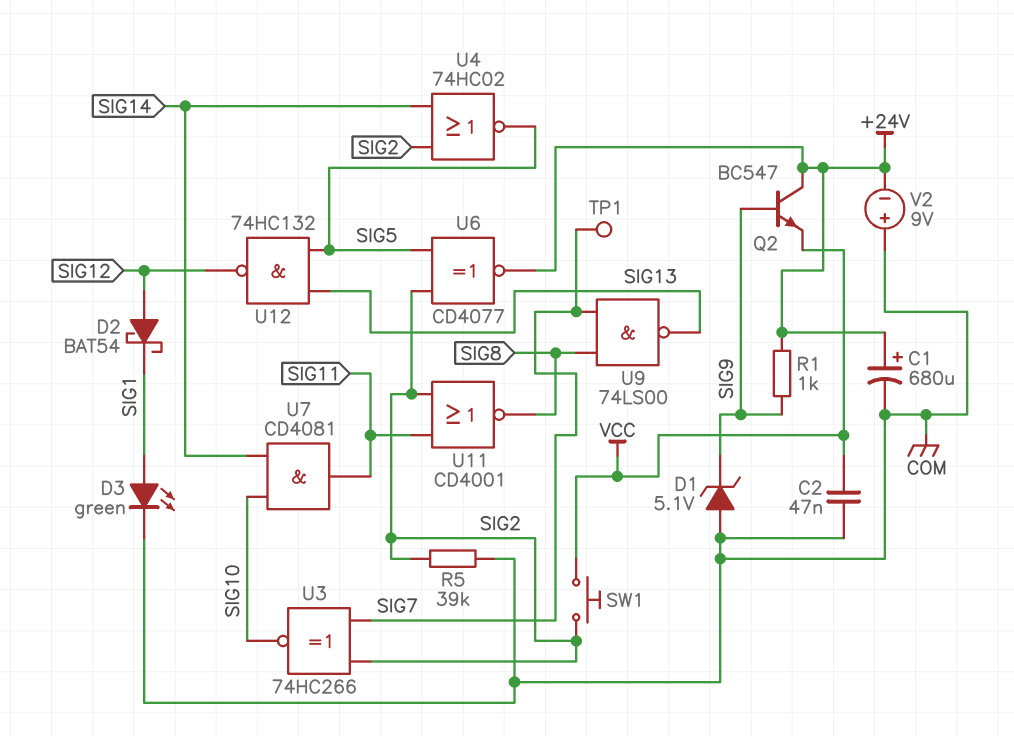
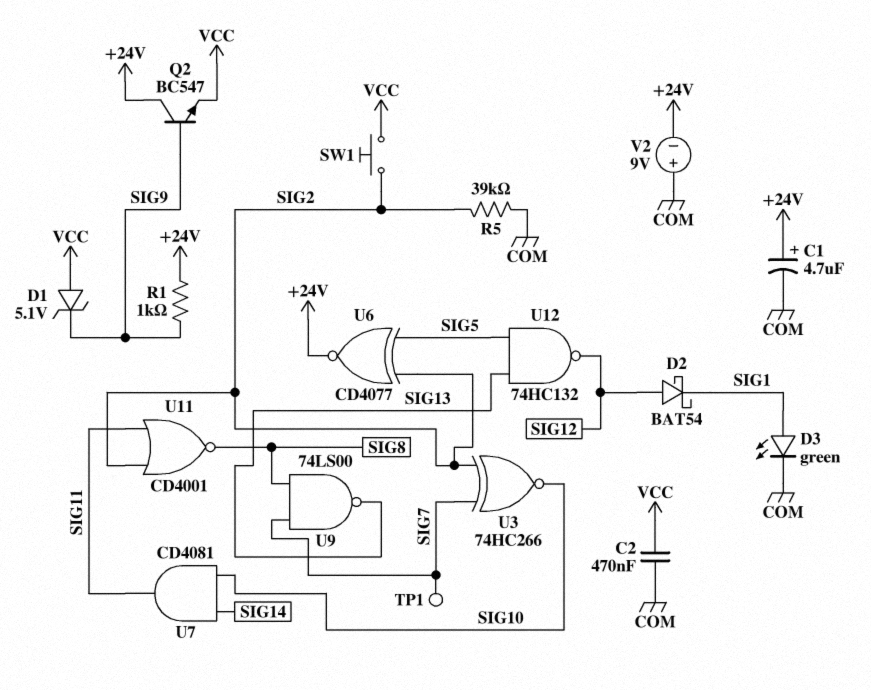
C1: 680uF (plus +24V, minus COM) -> 4.7uF (plus +24V, minus COM)
C2: 47nF (COM, VCC) -> 470nF (COM, VCC)
D1: zener 5.1V (A COM, K SIG9) -> zener 5.1V (A VCC, K SIG9)
U4: NOR 74HC02 (in SIG2, in SIG14, out SIG5) -> none

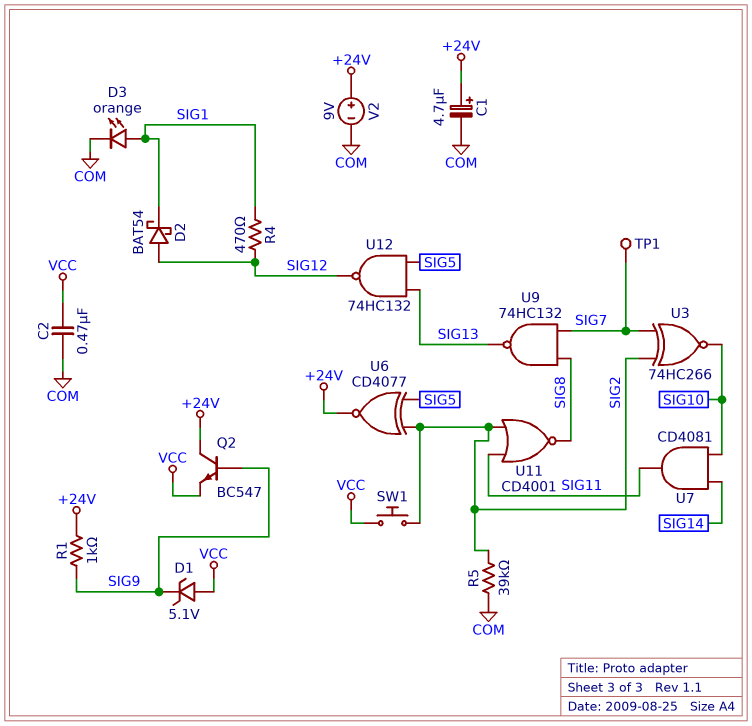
D3: LED green (A SIG1, K COM) -> LED orange (A SIG1, K COM)
R4: none -> 470 (SIG1, SIG12)
U9: NAND 74LS00 (in SIG7, in SIG8, out SIG13) -> NAND 74HC132 (in SIG7, in SIG8, out SIG13)
V2: 9V (plus COM, minus +24V) -> 9V (plus +24V, minus COM)

